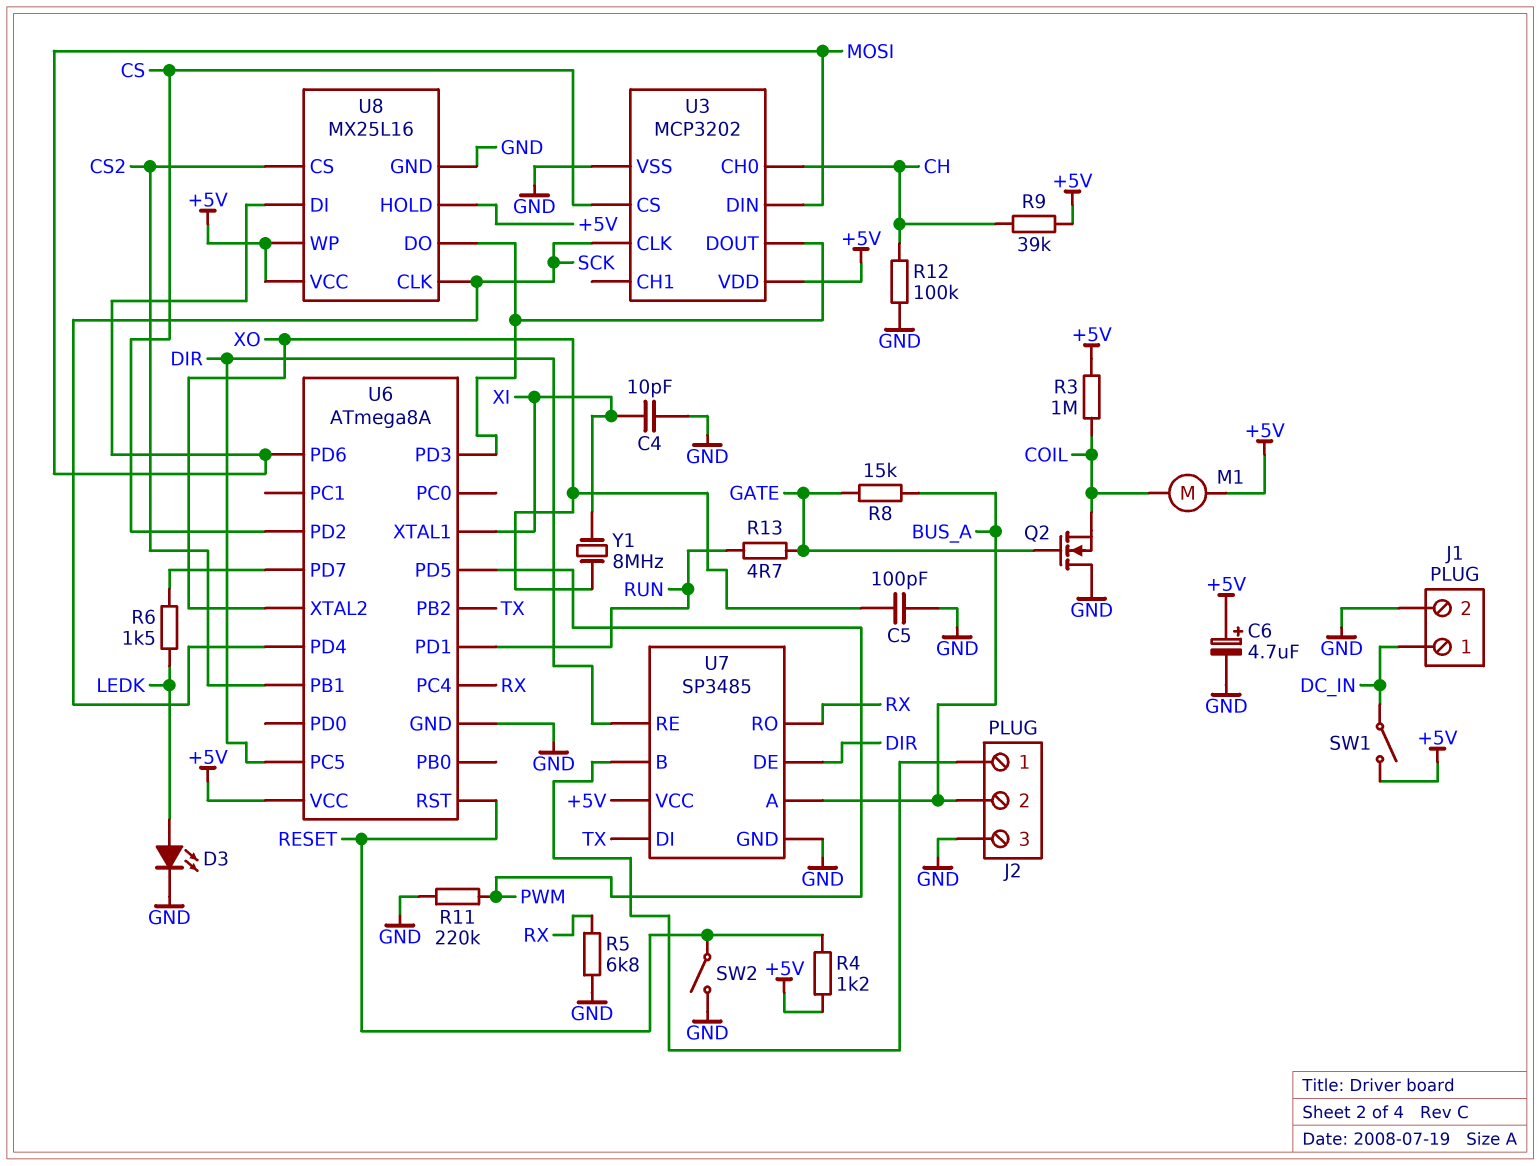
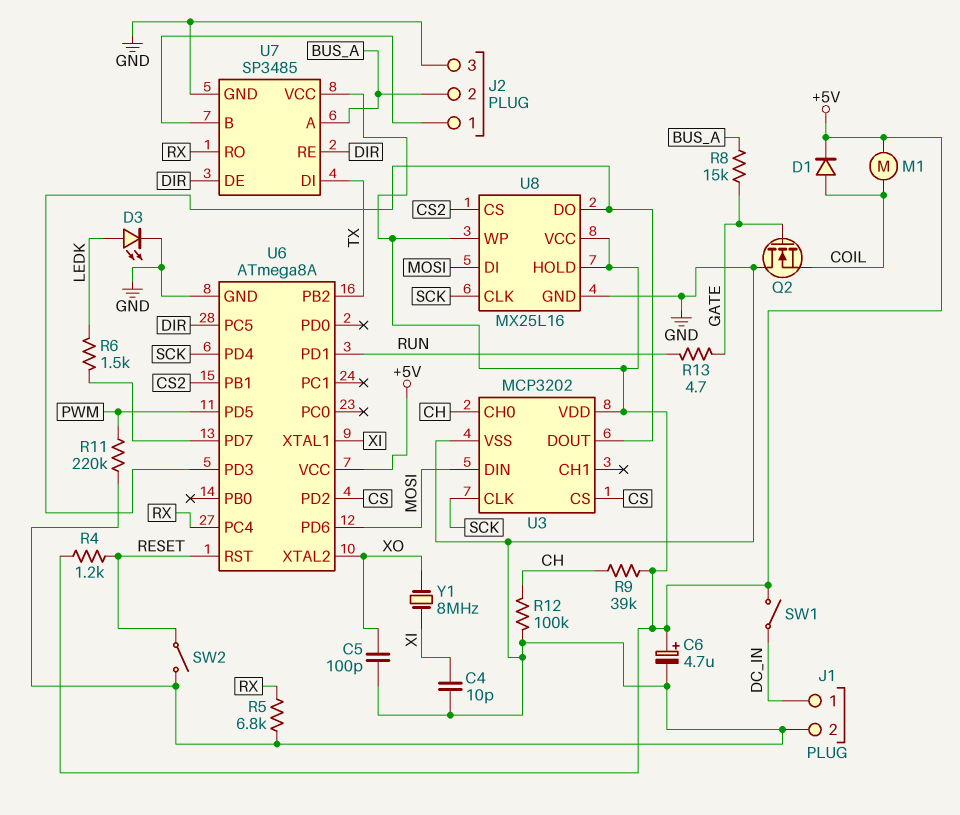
D1: none -> diode (A COIL, K +5V)
R3: 1M (+5V, COIL) -> none

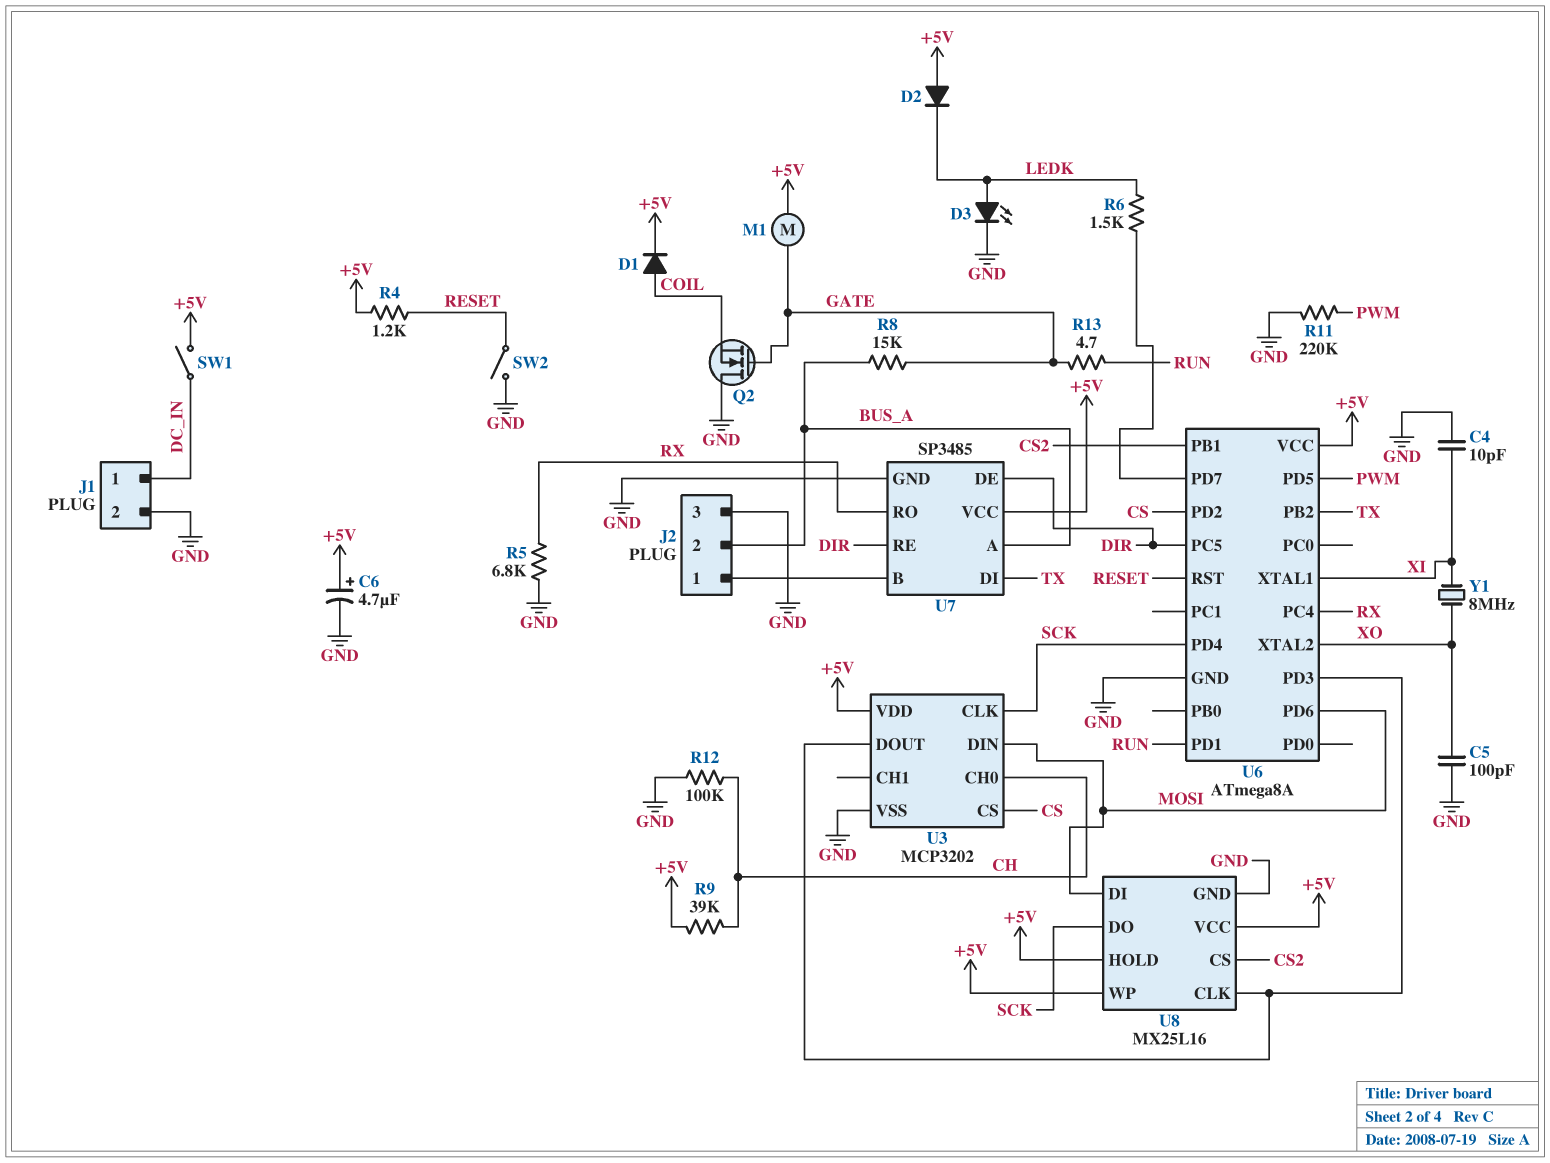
D2: none -> diode (A +5V, K LEDK)
M1: motor (+5V, COIL) -> motor (+5V, GATE)
U8 pin CLK: SCK -> U3/DOUT
U8 pin DO: U3/DOUT -> SCK

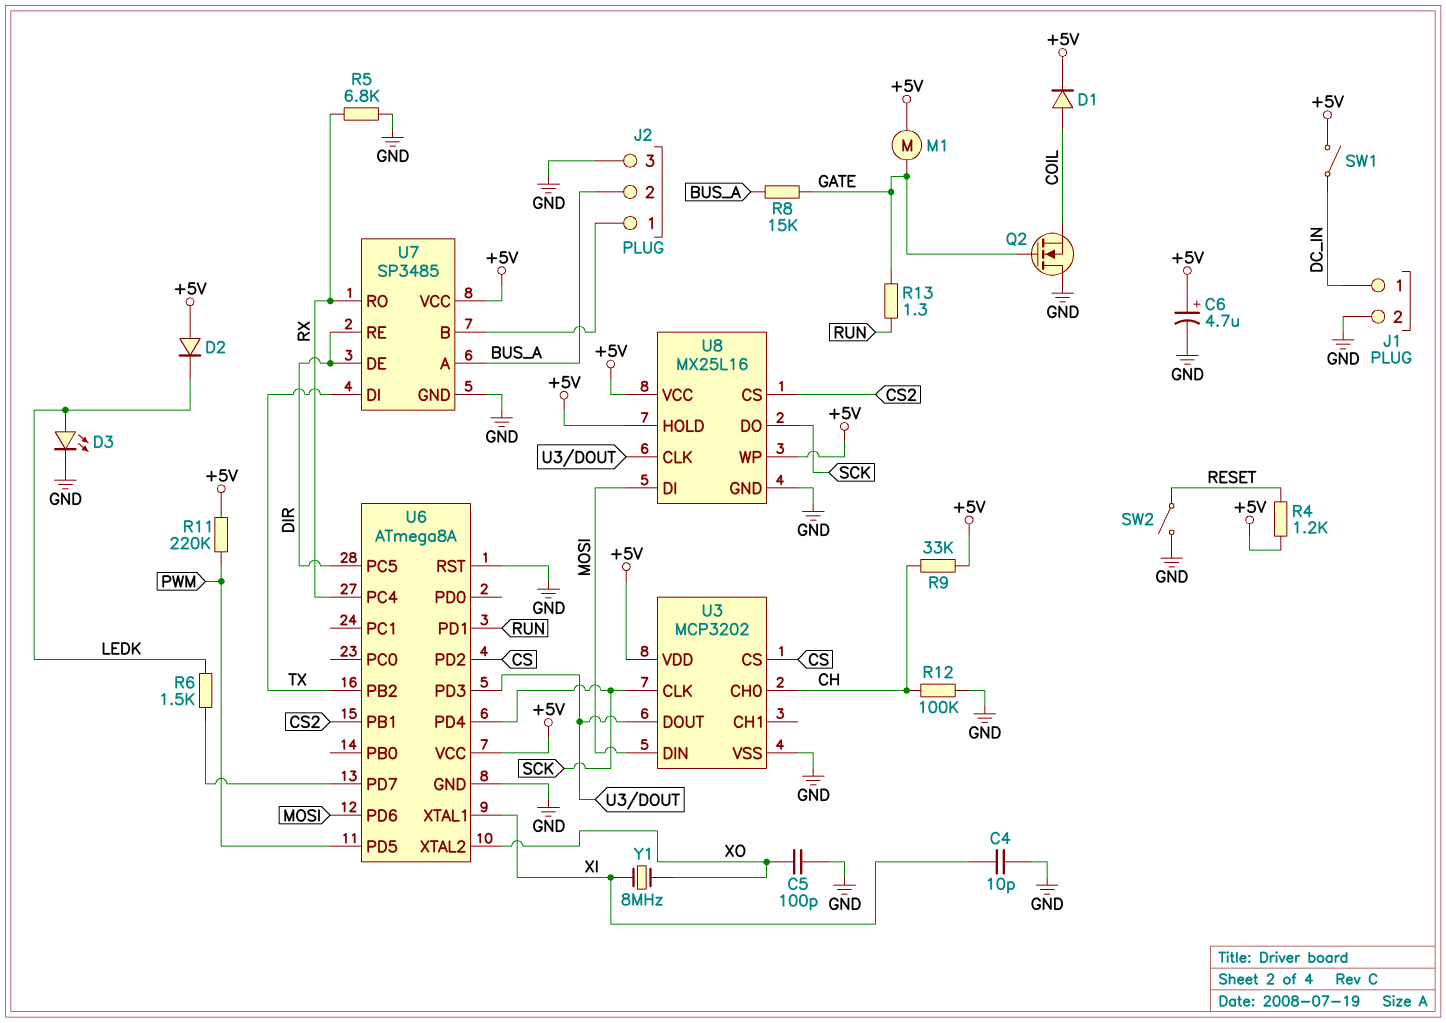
R9: 39k (+5V, CH) -> 33k (+5V, CH)
R11: 220k (GND, PWM) -> 220k (+5V, PWM)
R13: 4.7 (GATE, RUN) -> 1.3 (GATE, RUN)
U6 pin RST: RESET -> GND

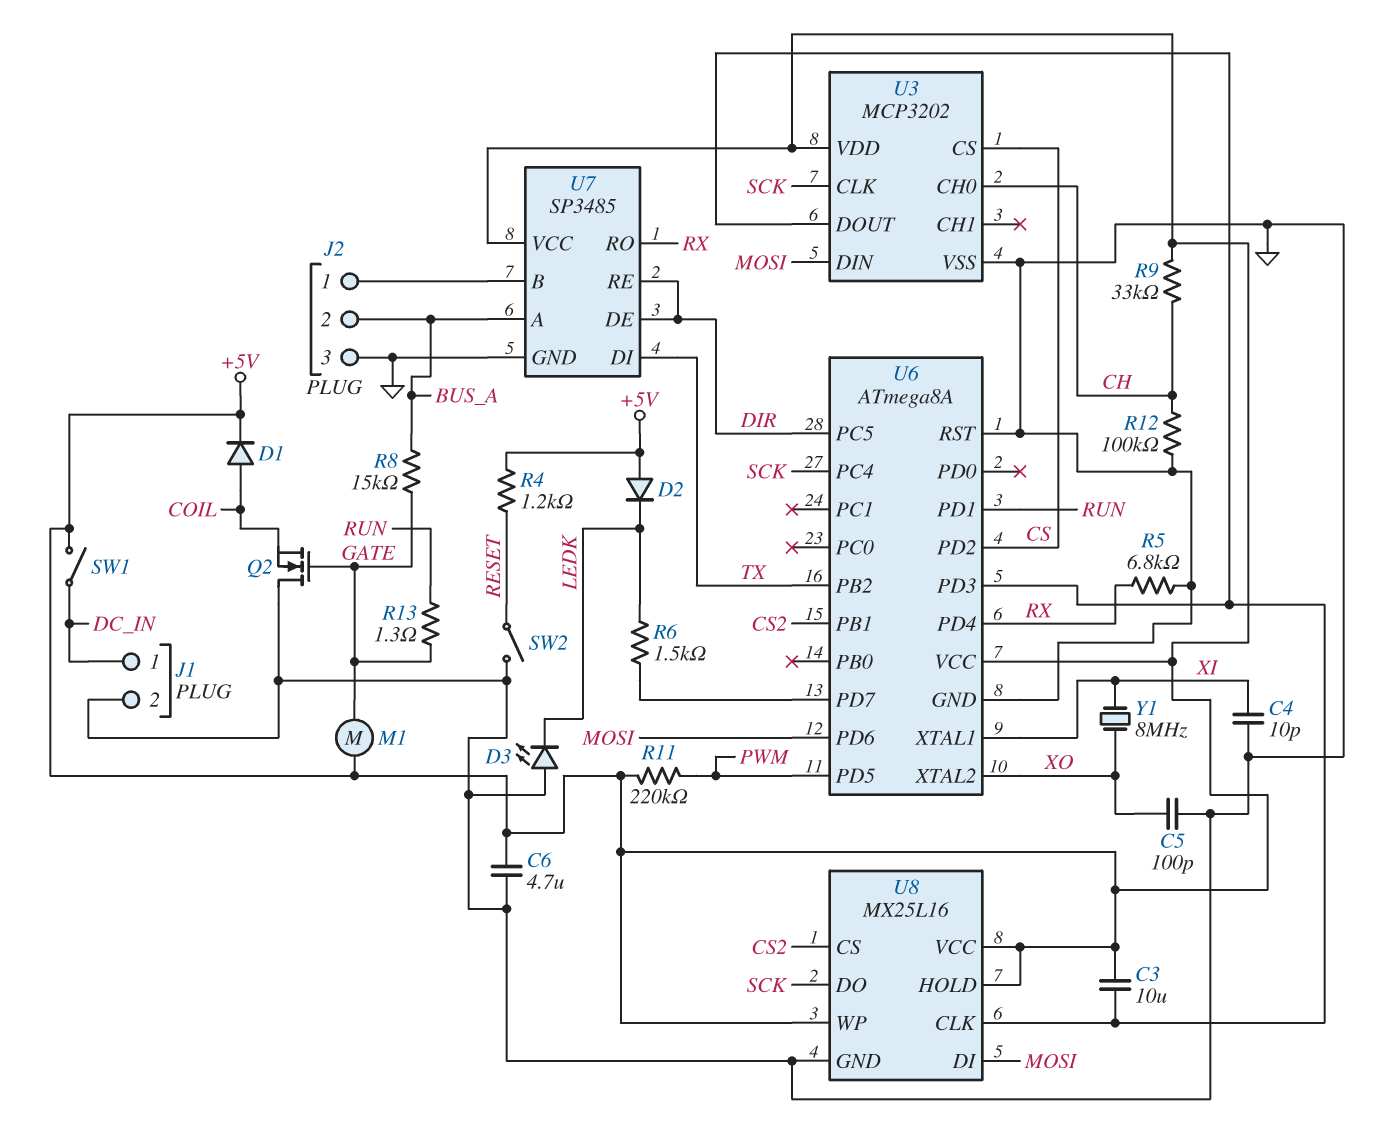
C3: none -> 10uF (+5V, U3/DOUT)
C6: 4.7uF (plus +5V, minus GND) -> 4.7uF (+5V, GND)
D3: LED (A LEDK, K GND) -> LED (A GND, K LEDK)
U6 pin PC4: RX -> SCK
U6 pin PD4: SCK -> RX

